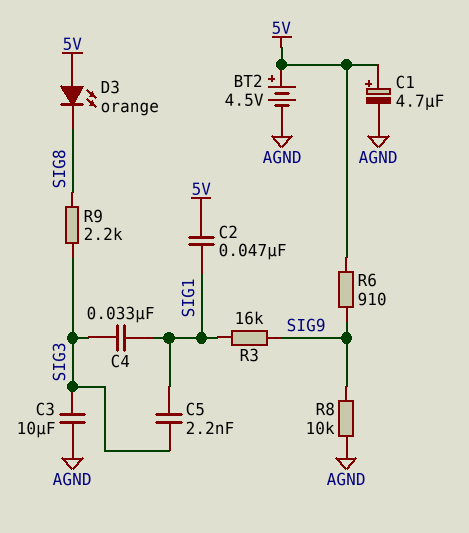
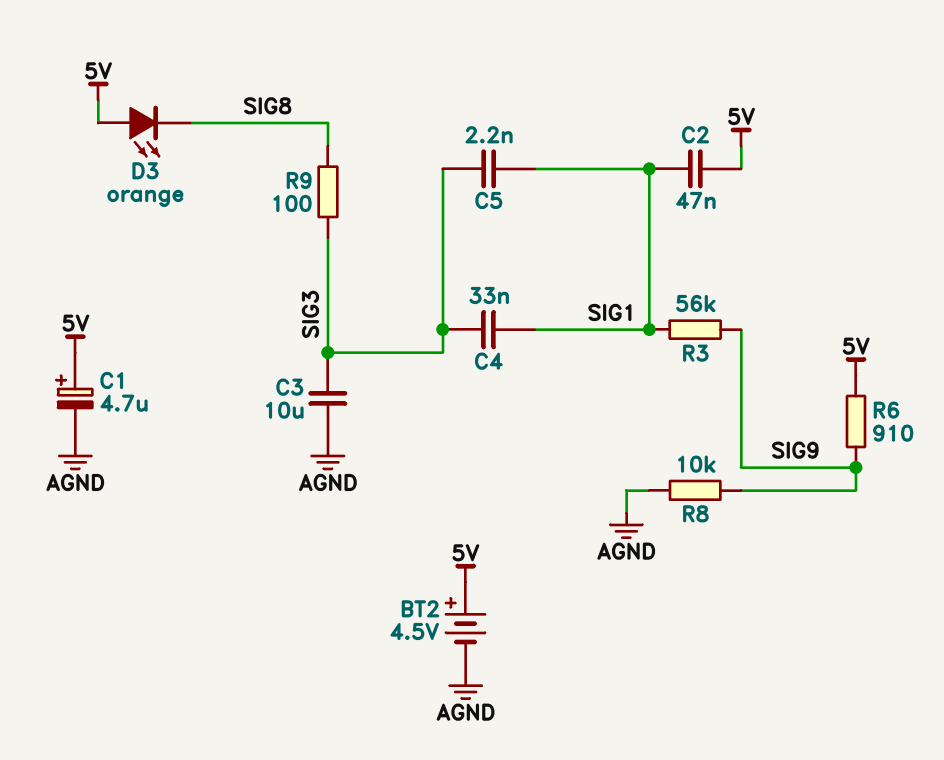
R3: 16k (SIG1, SIG9) -> 56k (SIG1, SIG9)
R9: 2.2k (SIG3, SIG8) -> 100 (SIG3, SIG8)

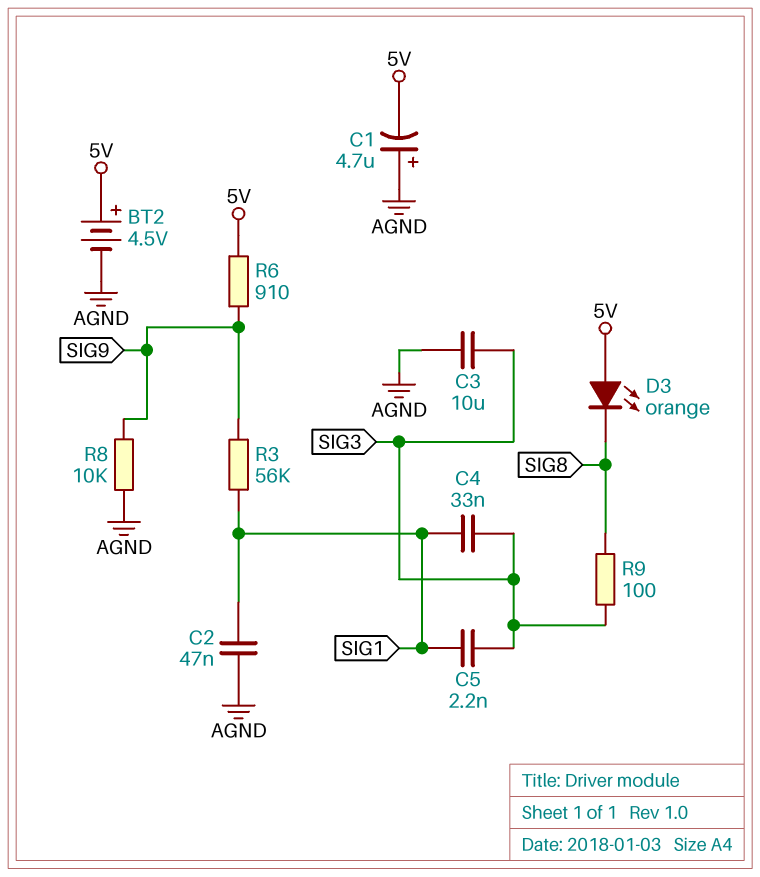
C1: 4.7uF (plus 5V, minus AGND) -> 4.7uF (plus AGND, minus 5V)
C2: 47nF (5V, SIG1) -> 47nF (AGND, SIG1)

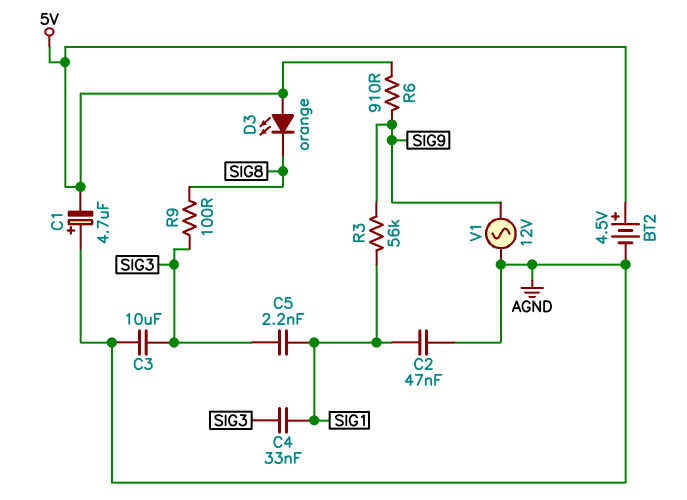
R8: 10k (AGND, SIG9) -> none
V1: none -> AC 12V (AGND, SIG9)

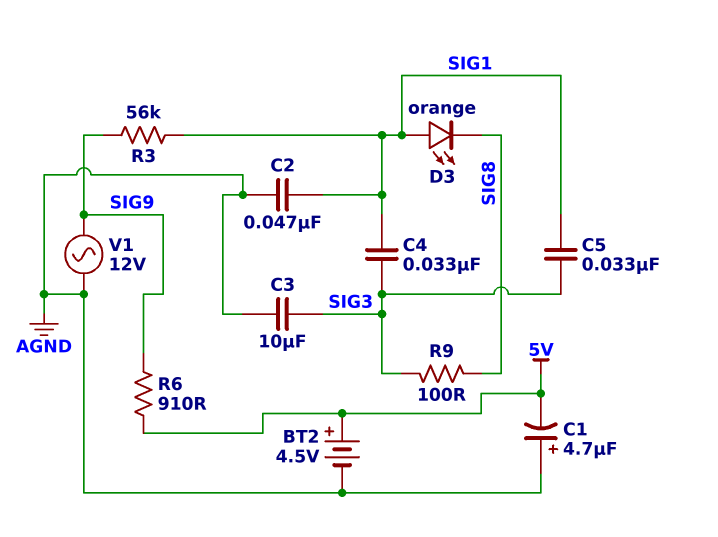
C5: 2.2nF (SIG1, SIG3) -> 33nF (SIG1, SIG3)
D3: LED orange (A 5V, K SIG8) -> LED orange (A SIG1, K SIG8)

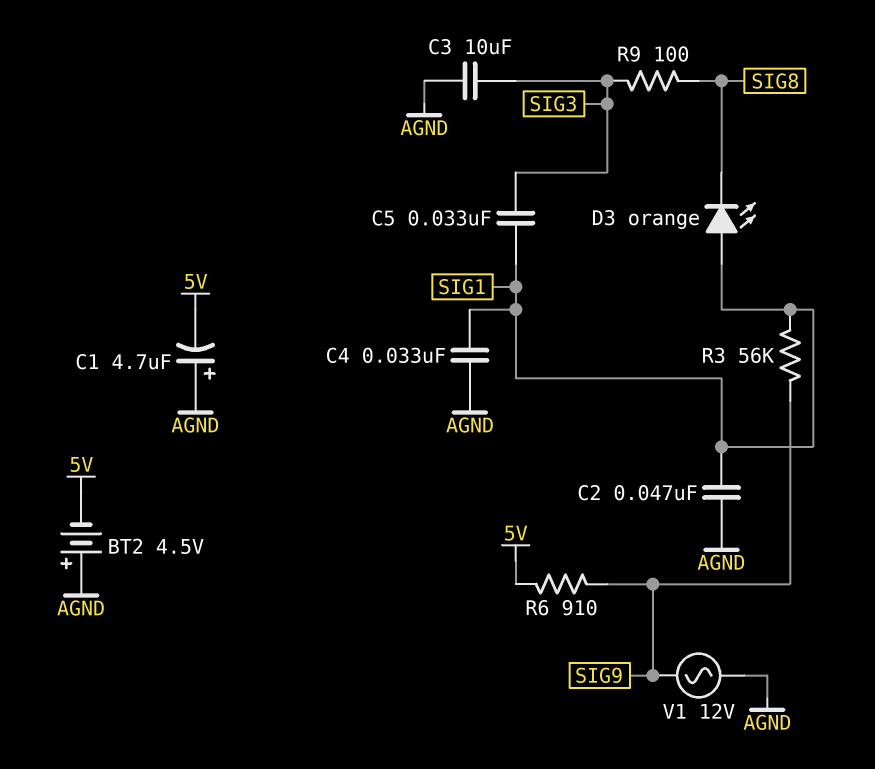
BT2: 4.5V (plus 5V, minus AGND) -> 4.5V (plus AGND, minus 5V)
C4: 33nF (SIG1, SIG3) -> 33nF (AGND, SIG1)

